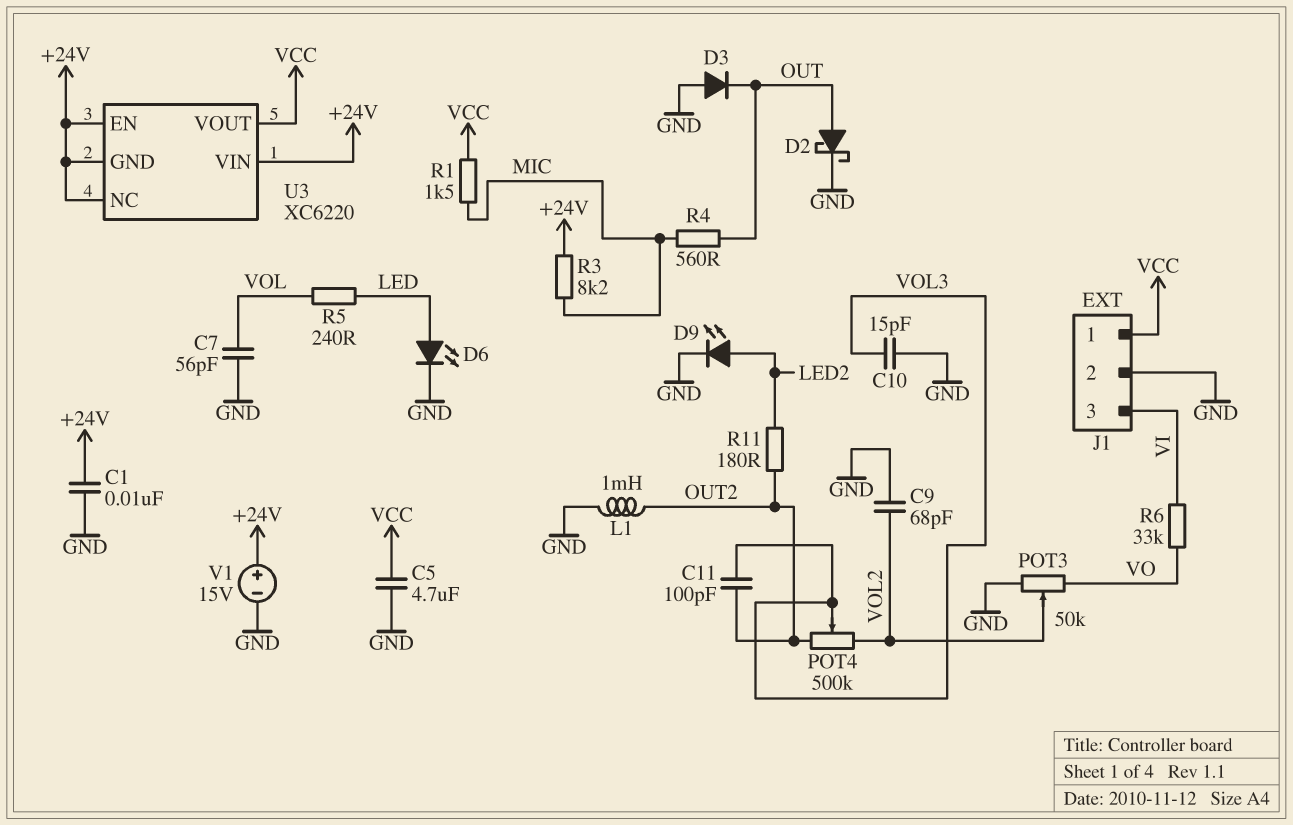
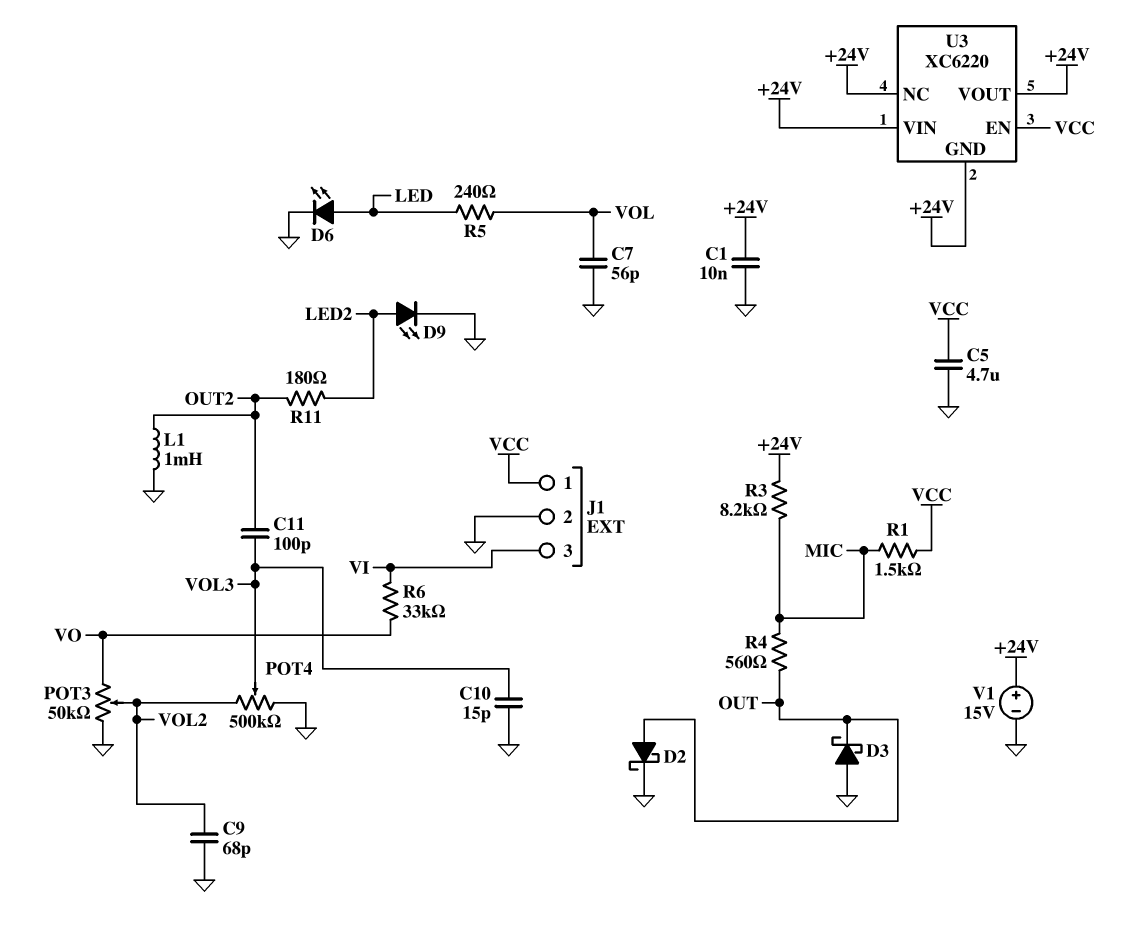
D3: diode (A GND, K OUT) -> schottky (A GND, K OUT)
POT4: 500k (OUT2, VOL2, wiper VOL3) -> 500k (GND, VOL2, wiper VOL3)
U3 pin EN: +24V -> VCC
U3 pin VOUT: VCC -> +24V

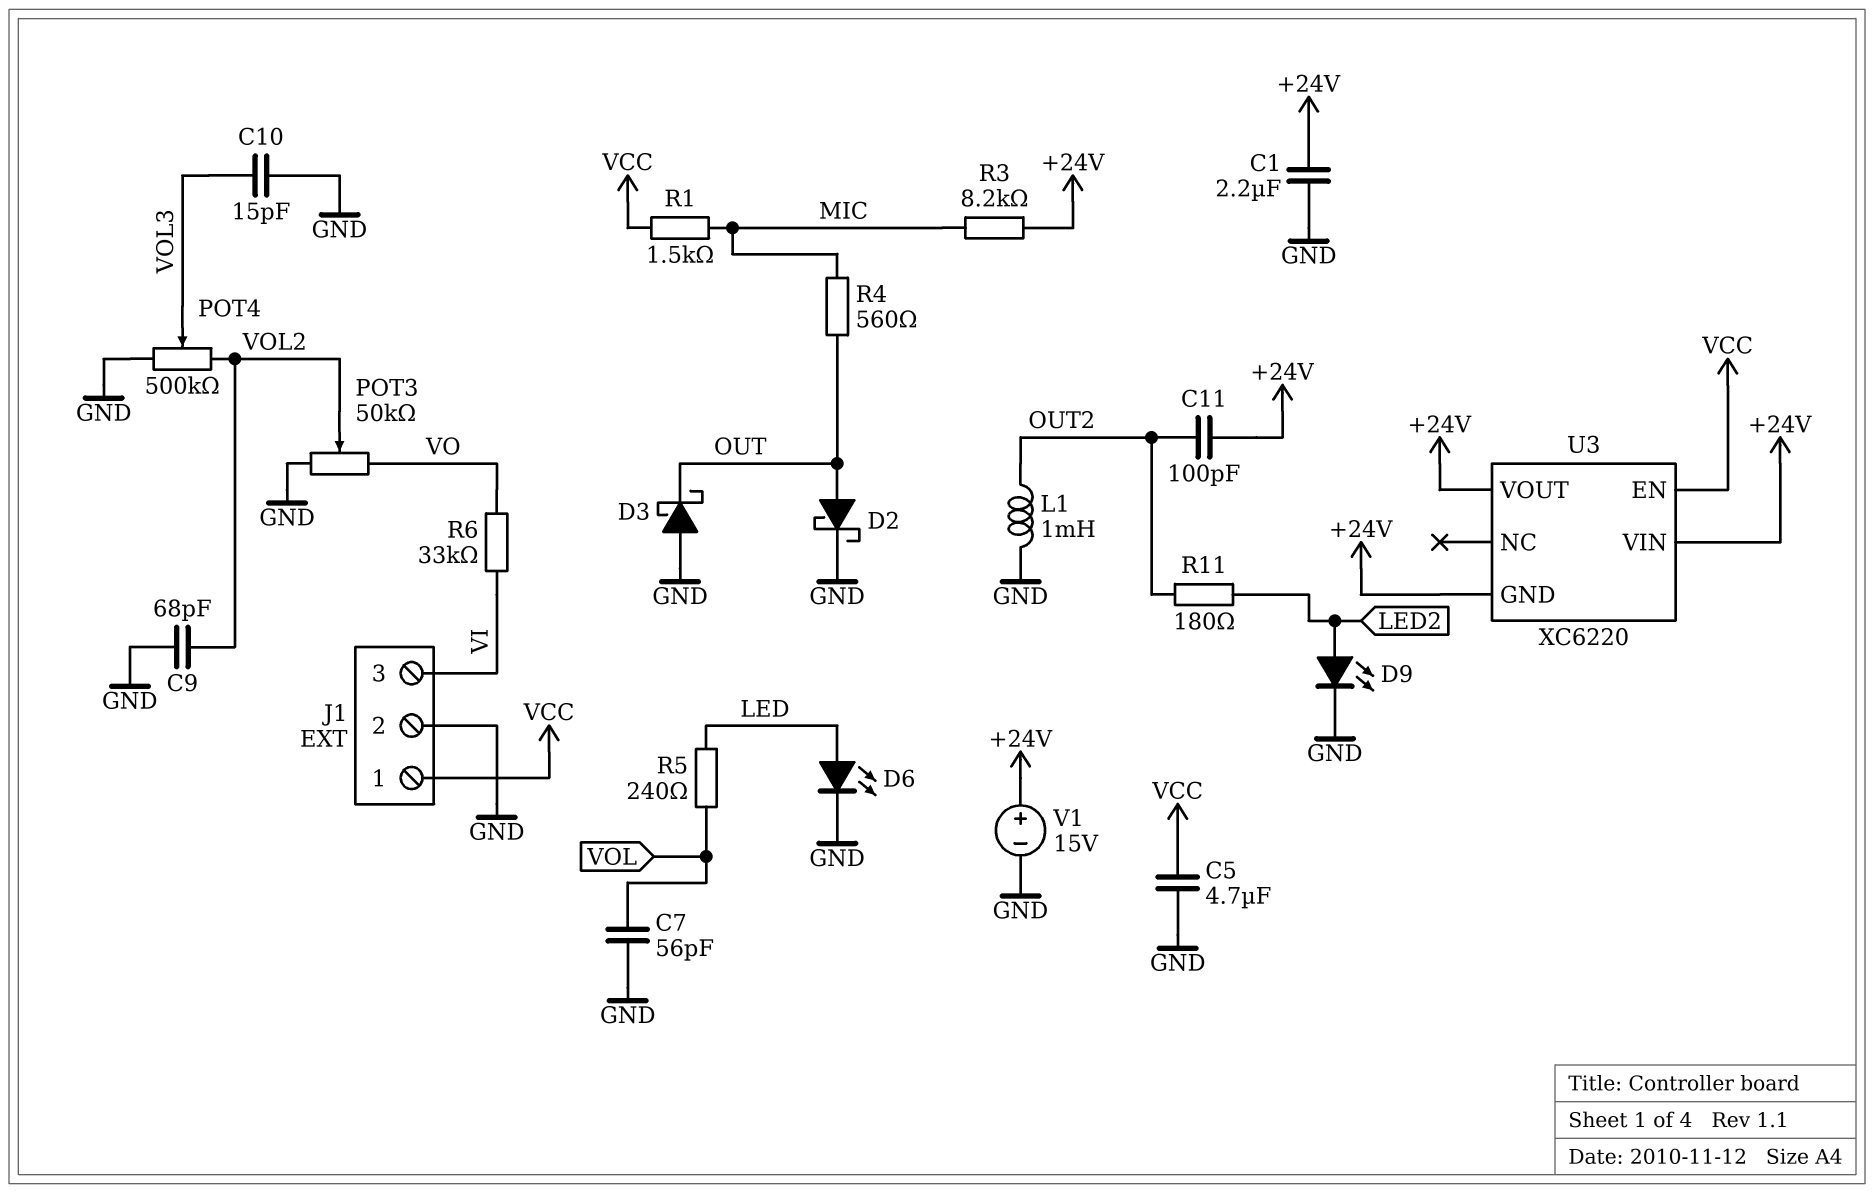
C1: 10nF (+24V, GND) -> 2.2uF (+24V, GND)
C11: 100pF (OUT2, VOL3) -> 100pF (+24V, OUT2)
U3 pin NC: +24V -> none

